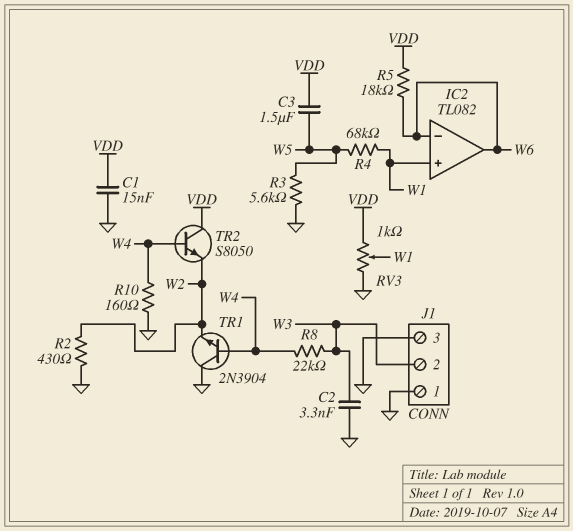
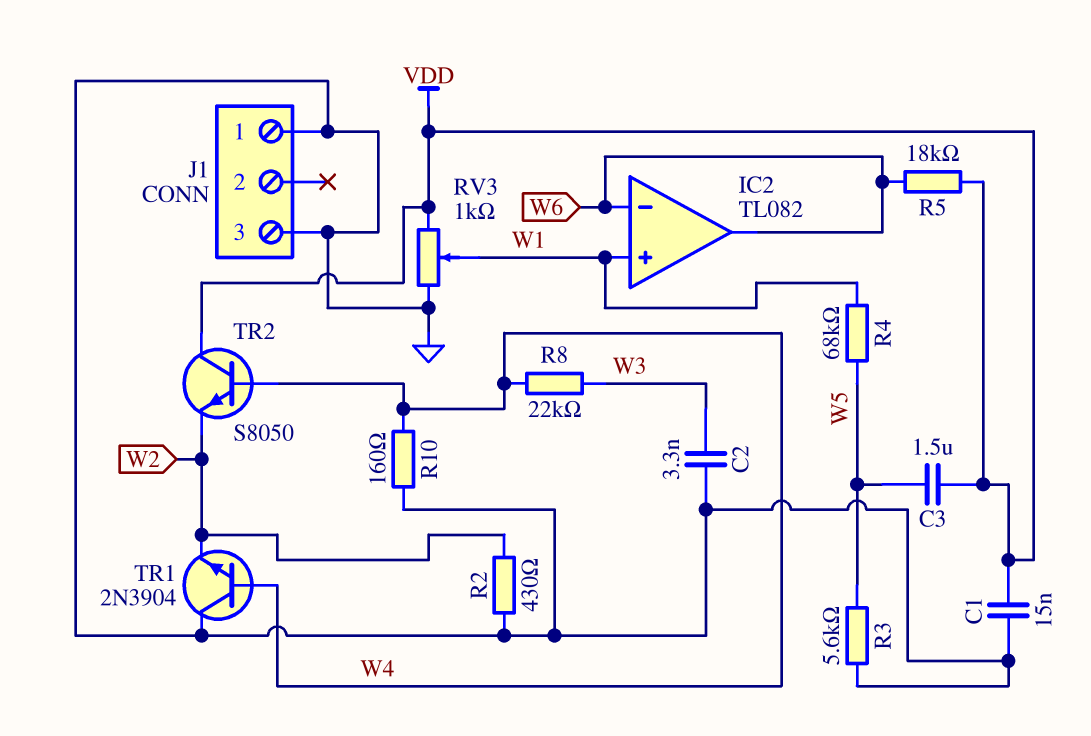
J1 pin 2: W3 -> none

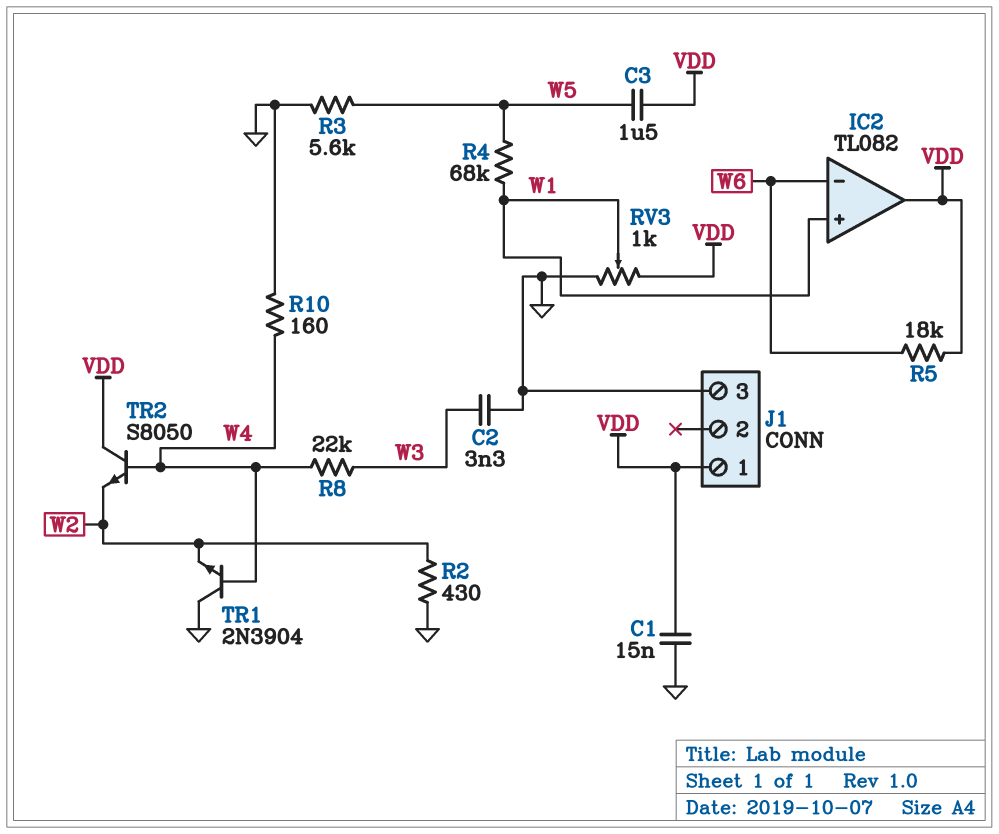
IC2 pin out: W6 -> VDD
J1 pin 1: GND -> VDD

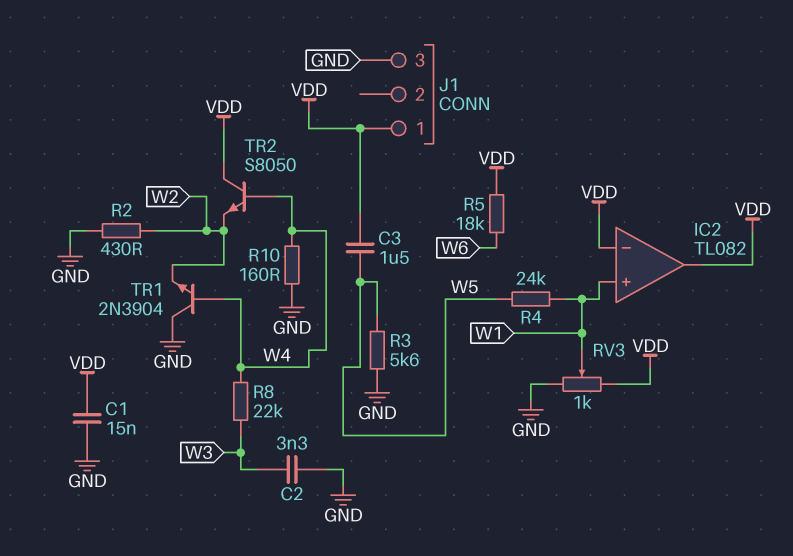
IC2 pin in-: W6 -> VDD
R4: 68k (W1, W5) -> 24k (W1, W5)

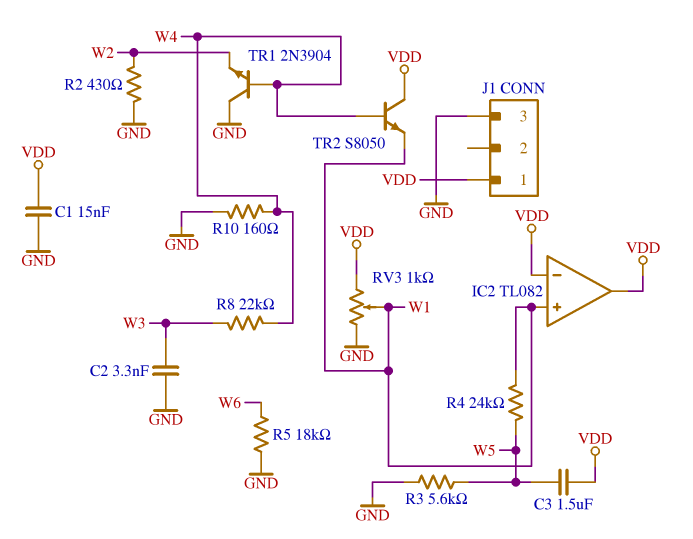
R5: 18k (VDD, W6) -> 18k (GND, W6)
TR2: NPN S8050 (B W4, C VDD, E W2) -> NPN S8050 (B W4, C VDD, E W1)

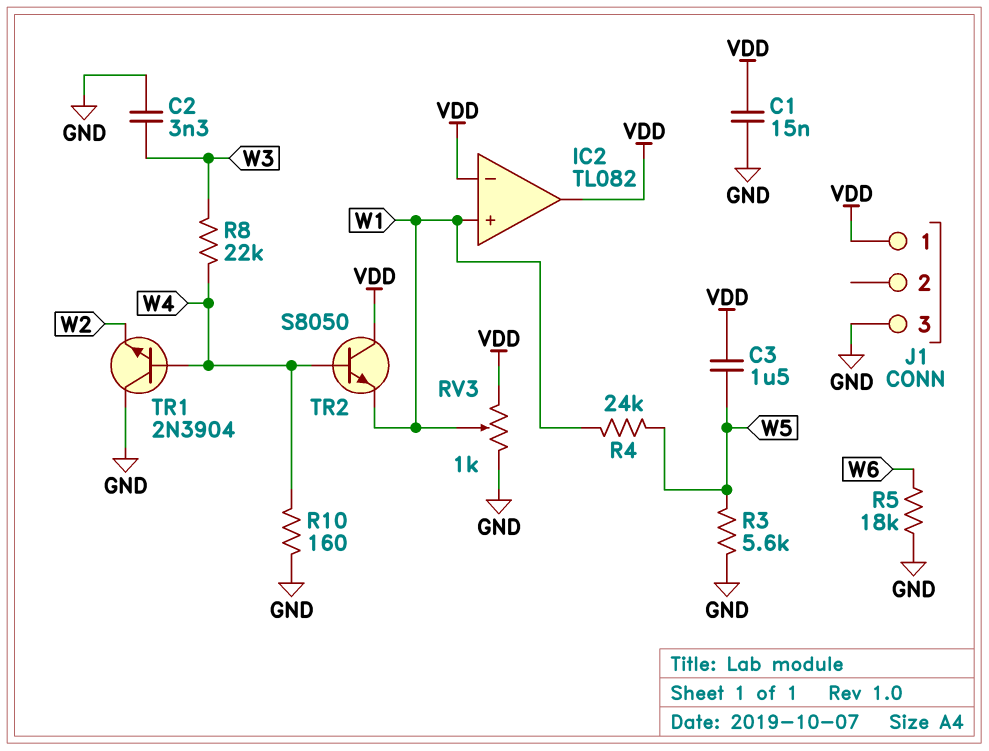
R2: 430 (GND, W2) -> none

